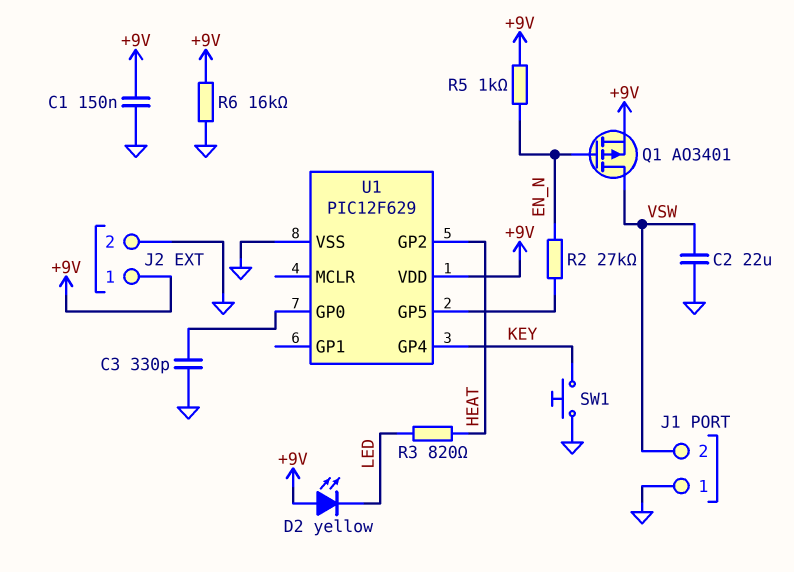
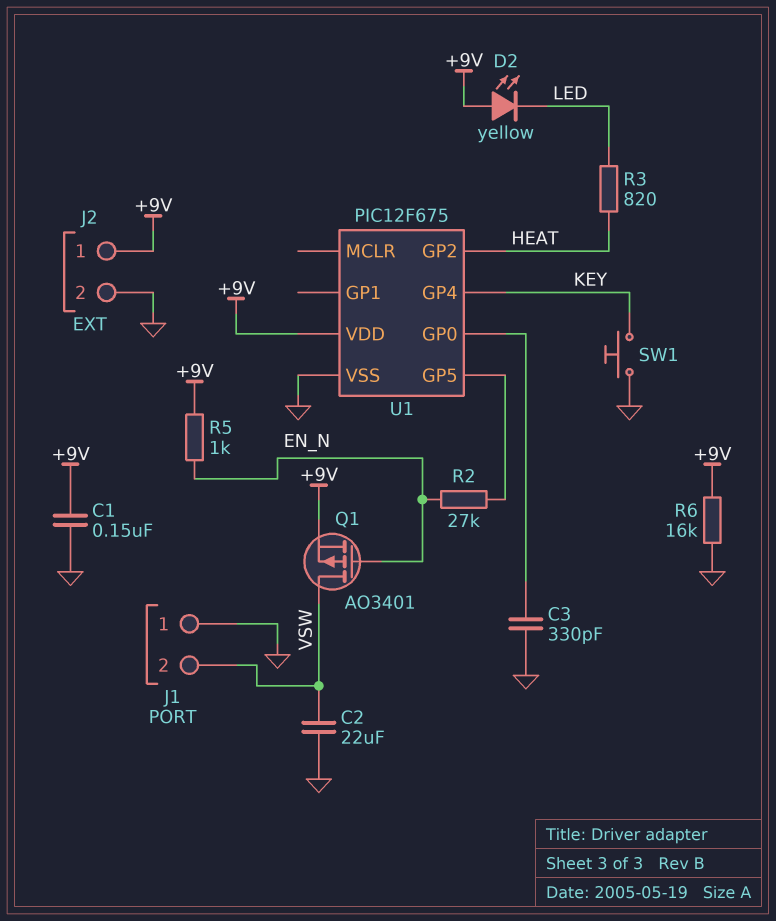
U1: PIC12F629 -> PIC12F675

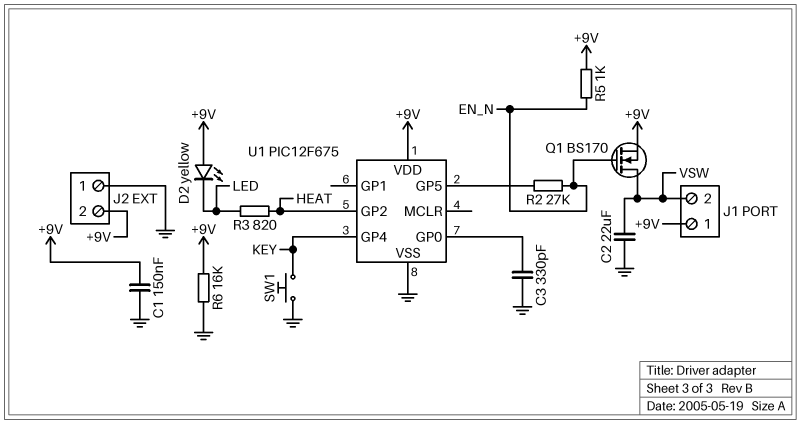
J1 pin 1: GND -> +9V
J2 pin 1: +9V -> GND
J2 pin 2: GND -> +9V
Q1: PMOS AO3401 (G EN_N, D VSW, S +9V) -> NMOS BS170 (G EN_N, D VSW, S +9V)

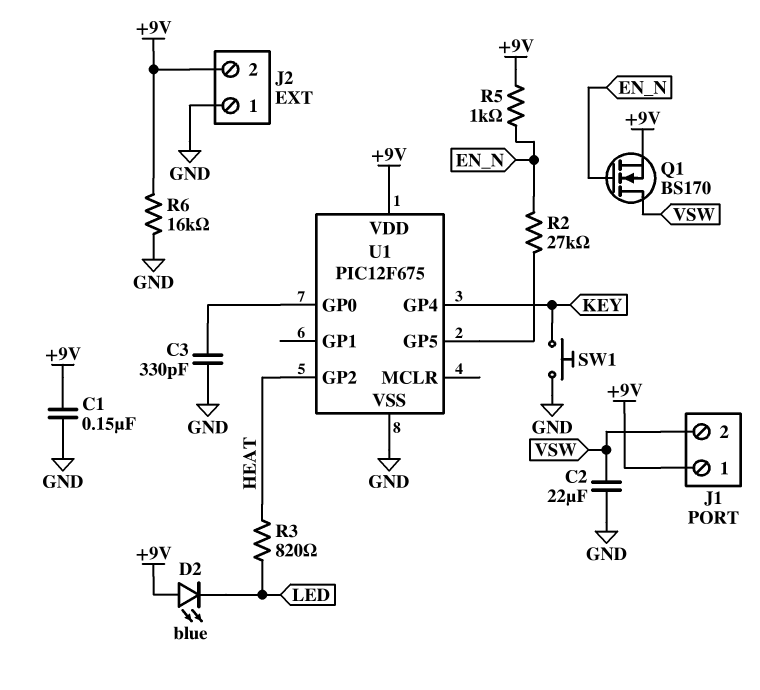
D2: LED yellow (A +9V, K LED) -> LED blue (A +9V, K LED)

